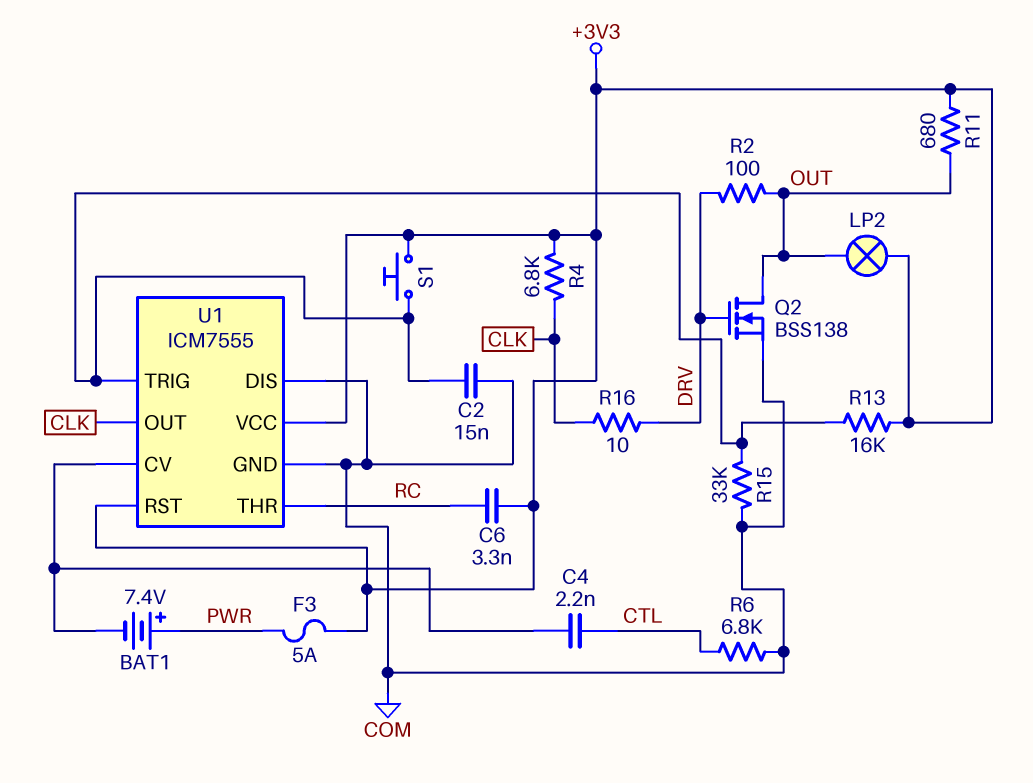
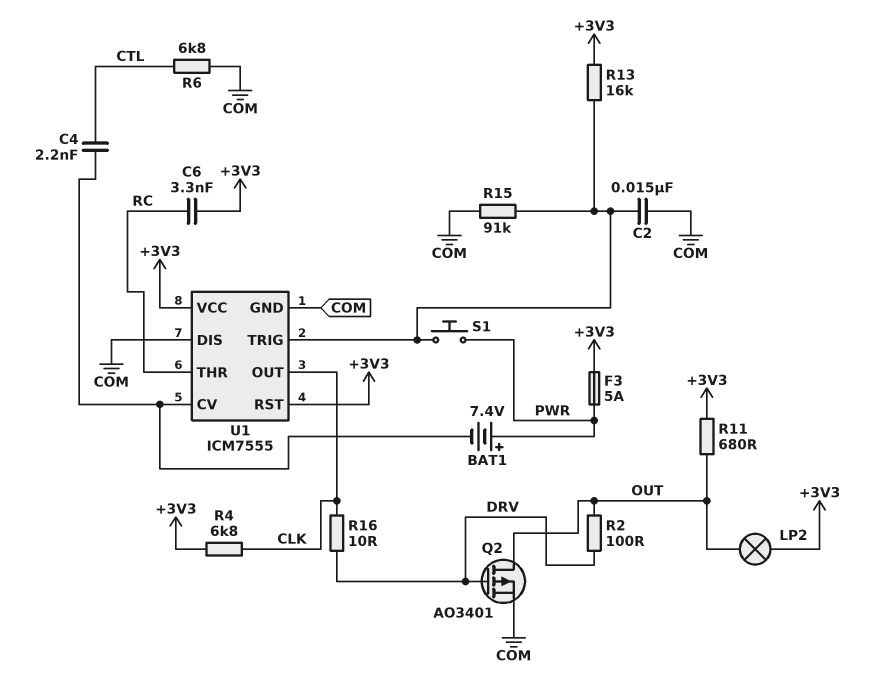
Q2: NMOS BSS138 (G DRV, D OUT, S COM) -> PMOS AO3401 (G DRV, D OUT, S COM)
R15: 33k (COM, U1/TRIG) -> 91k (COM, U1/TRIG)
S1: button (+3V3, U1/TRIG) -> button (PWR, U1/TRIG)

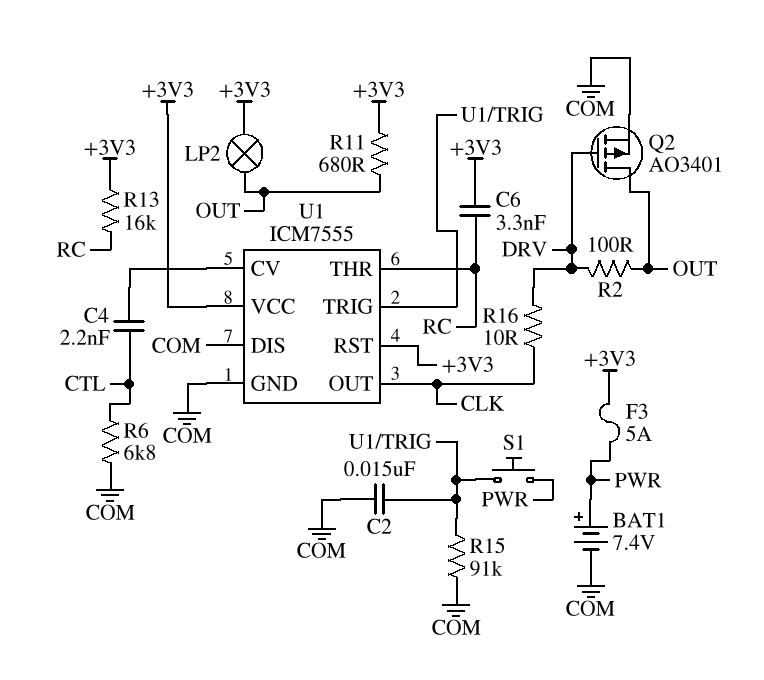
BAT1: 7.4V (plus PWR, minus U1/CV) -> 7.4V (plus PWR, minus COM)
R4: 6.8k (+3V3, CLK) -> none
R13: 16k (+3V3, U1/TRIG) -> 16k (+3V3, RC)

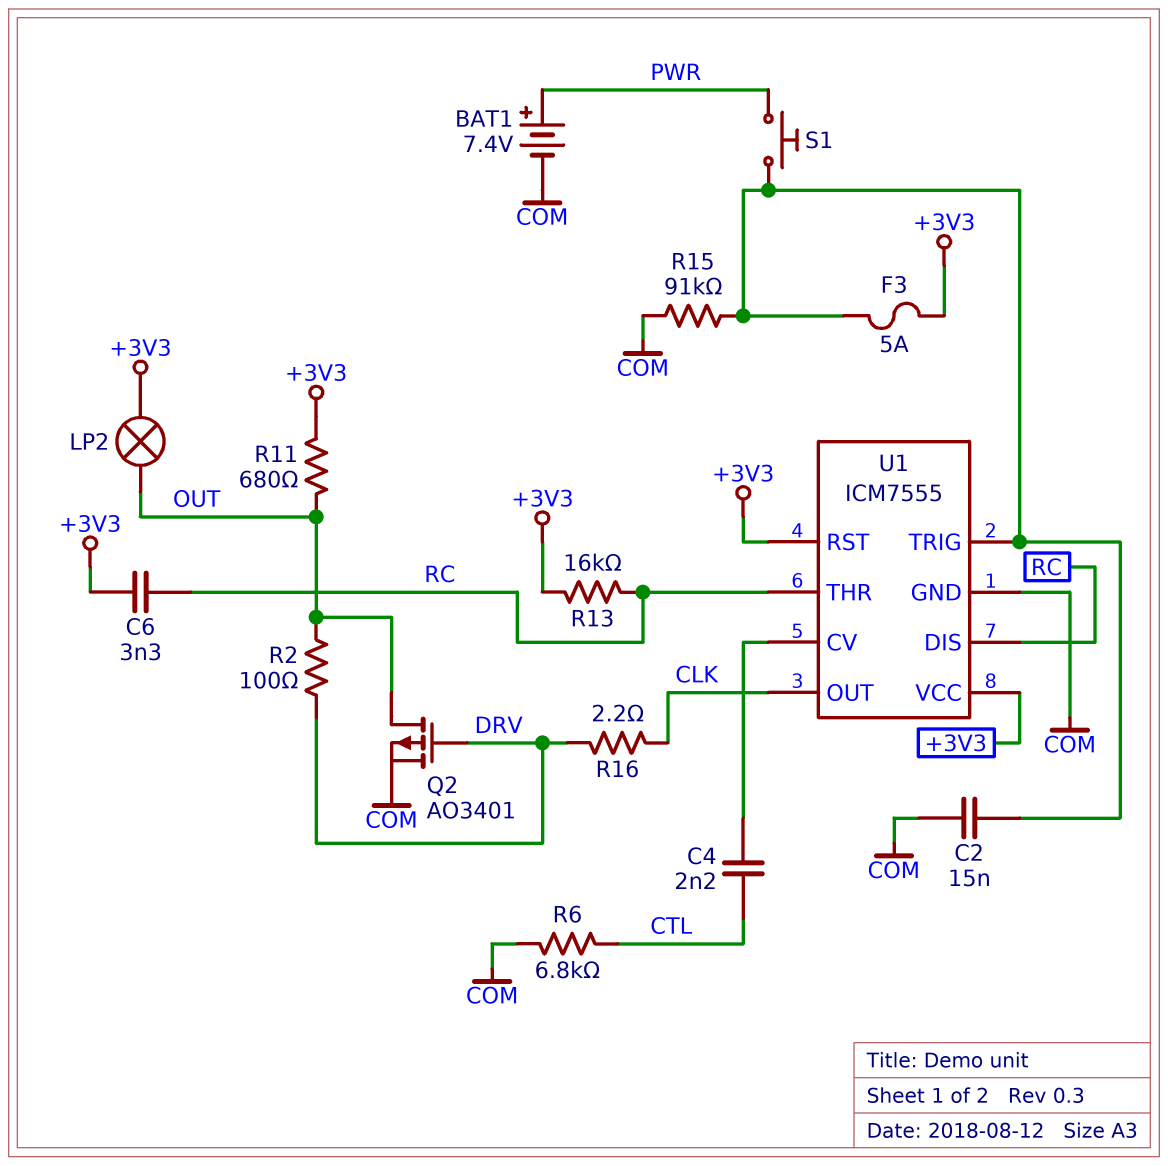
F3: 5A (+3V3, PWR) -> 5A (+3V3, U1/TRIG)
R16: 10 (CLK, DRV) -> 2.2 (CLK, DRV)
U1 pin DIS: COM -> RC

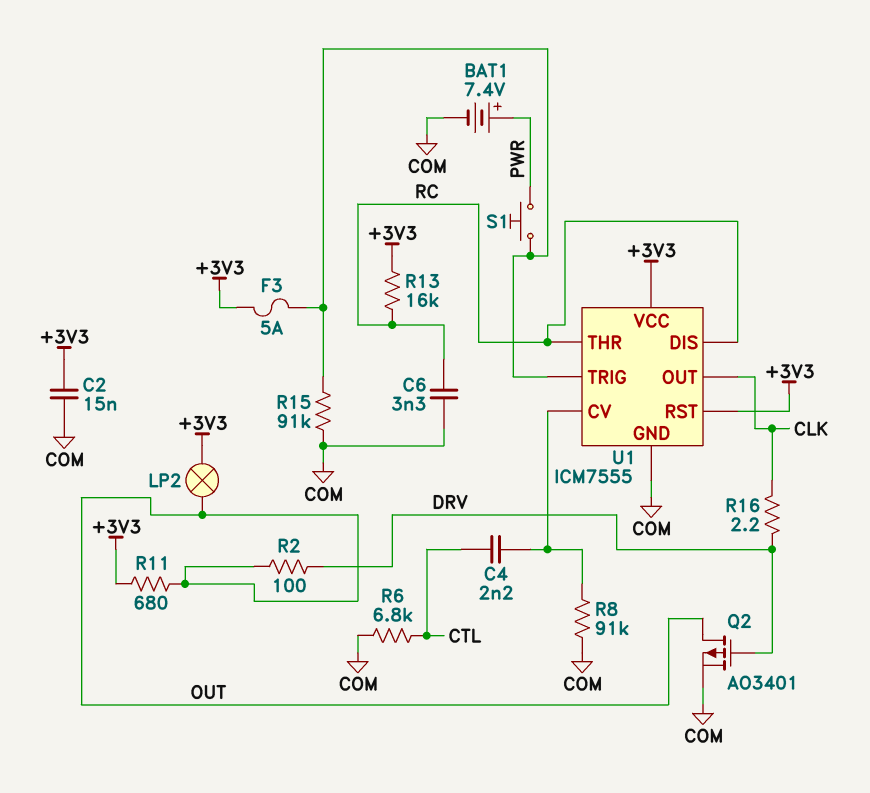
C2: 15nF (COM, U1/TRIG) -> 15nF (+3V3, COM)
C6: 3.3nF (+3V3, RC) -> 3.3nF (COM, RC)
R8: none -> 91k (COM, U1/CV)

